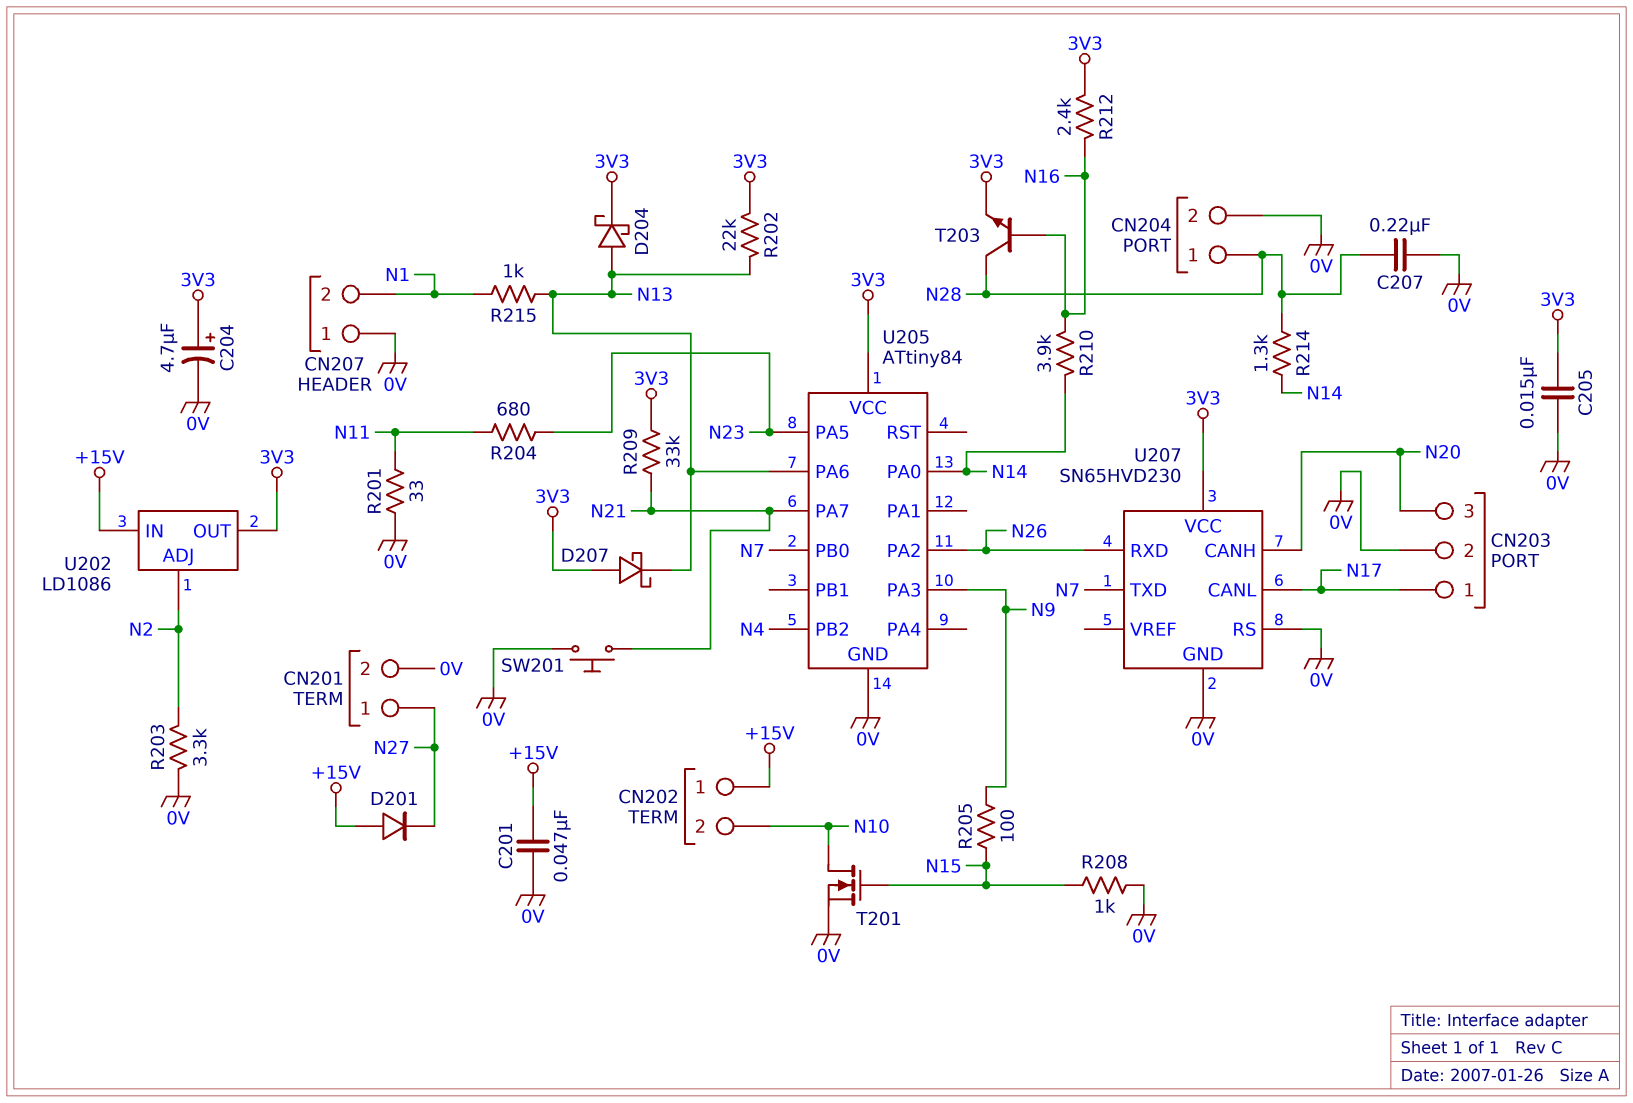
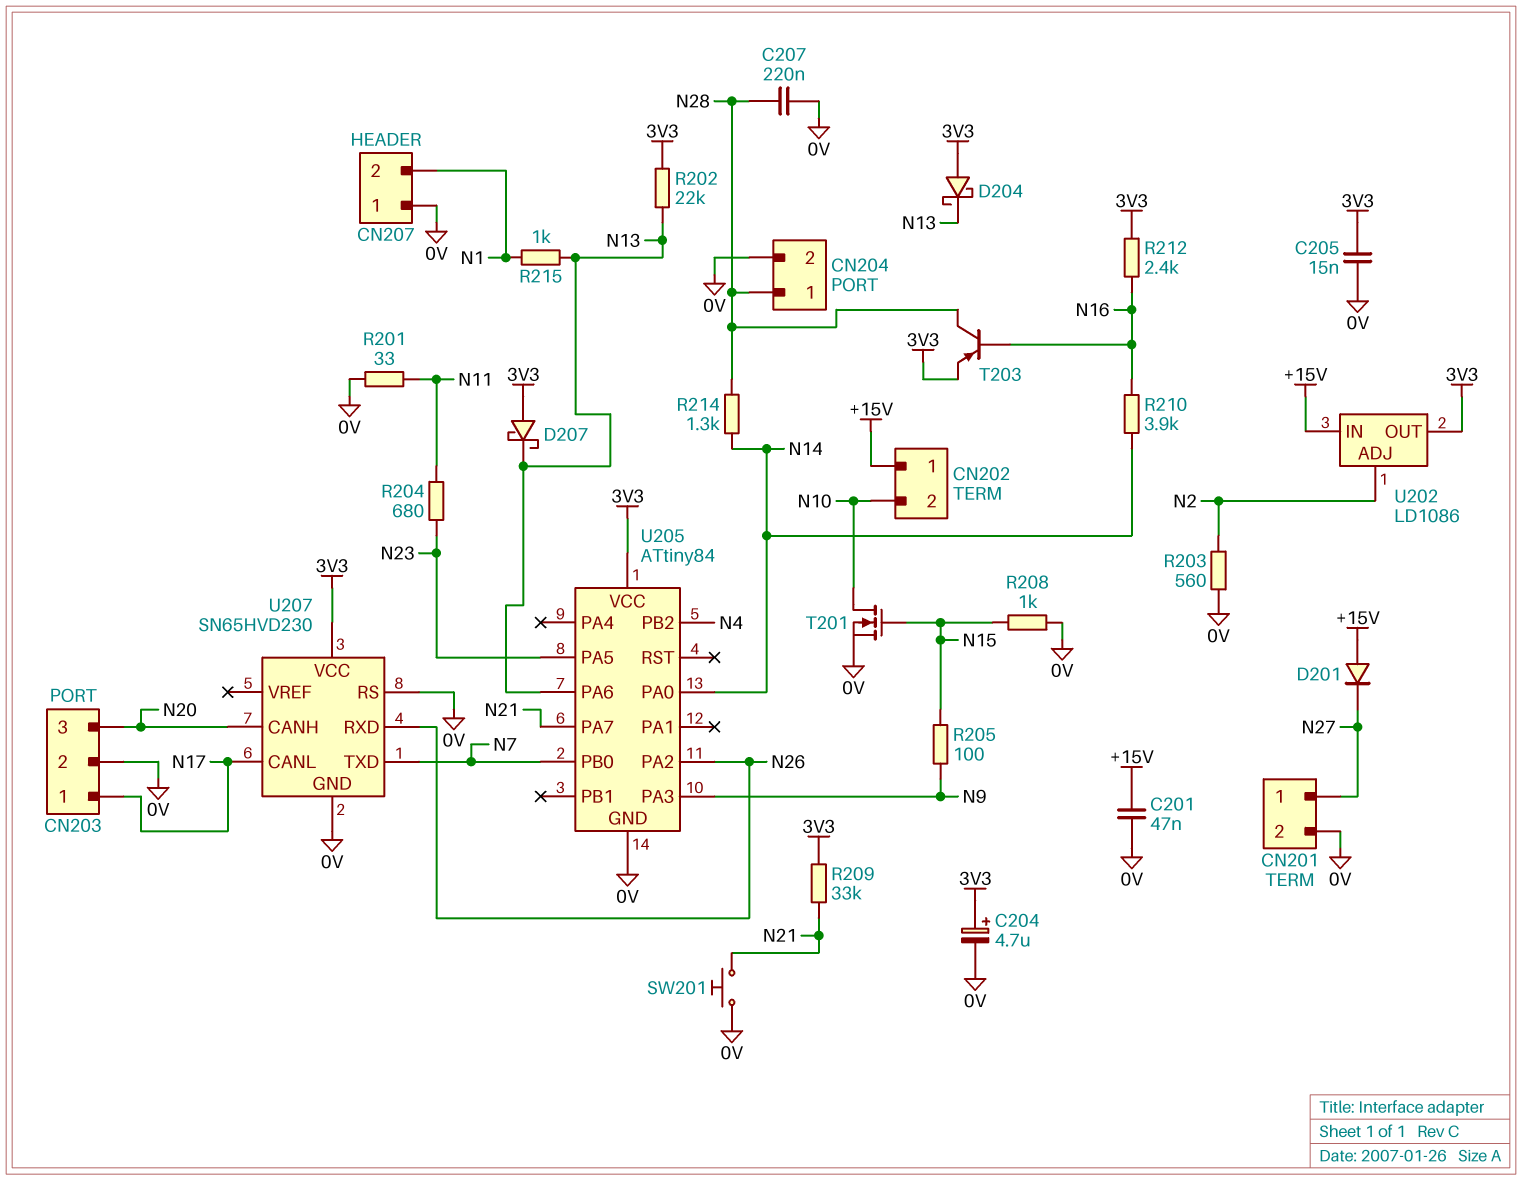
D204: schottky (A N13, K 3V3) -> schottky (A 3V3, K N13)
R203: 3.3k (0V, N2) -> 560 (0V, N2)
T203: NPN (B N16, C N28, E 3V3) -> PNP (B N16, C N28, E 3V3)

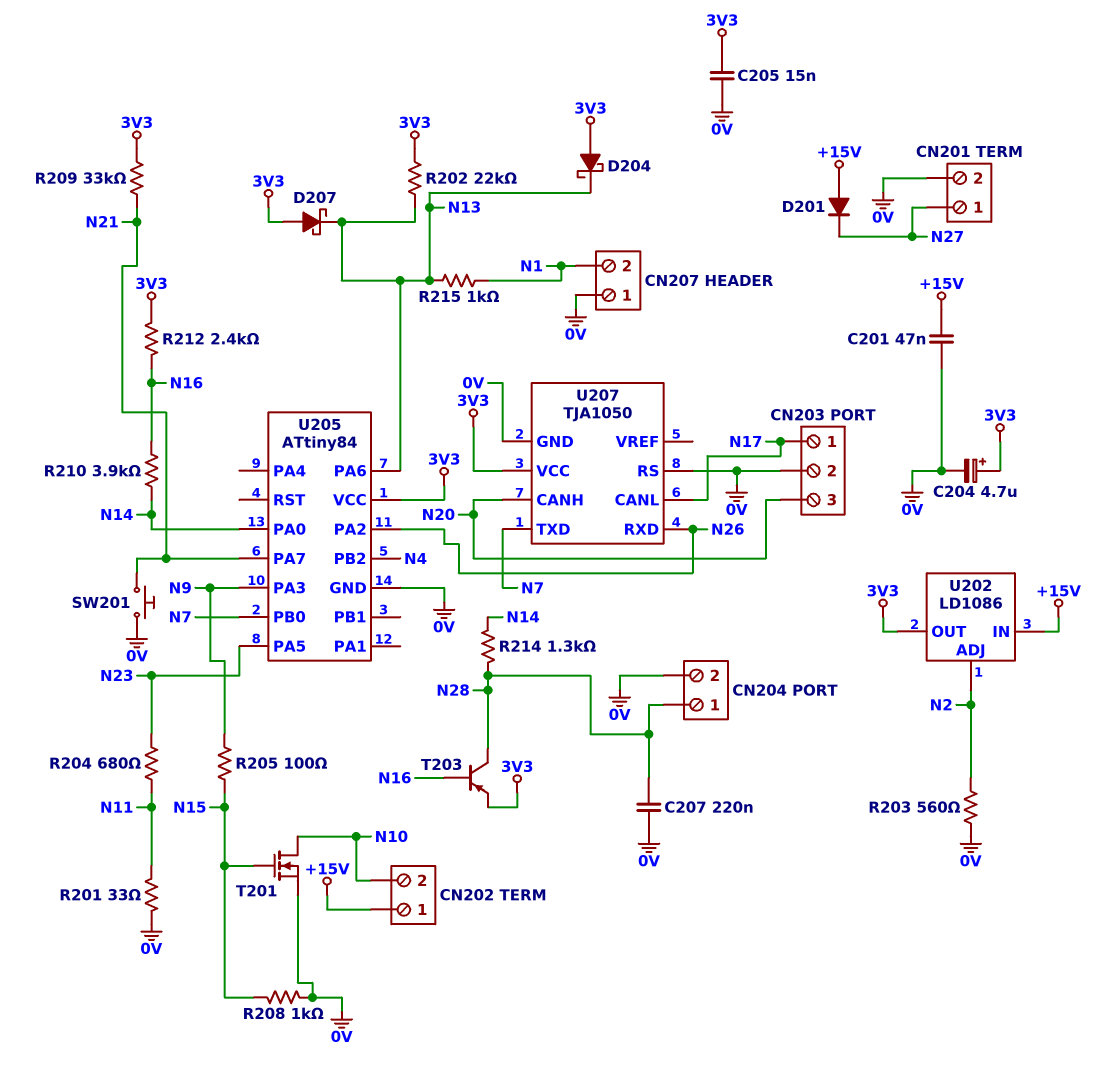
U207: SN65HVD230 -> TJA1050

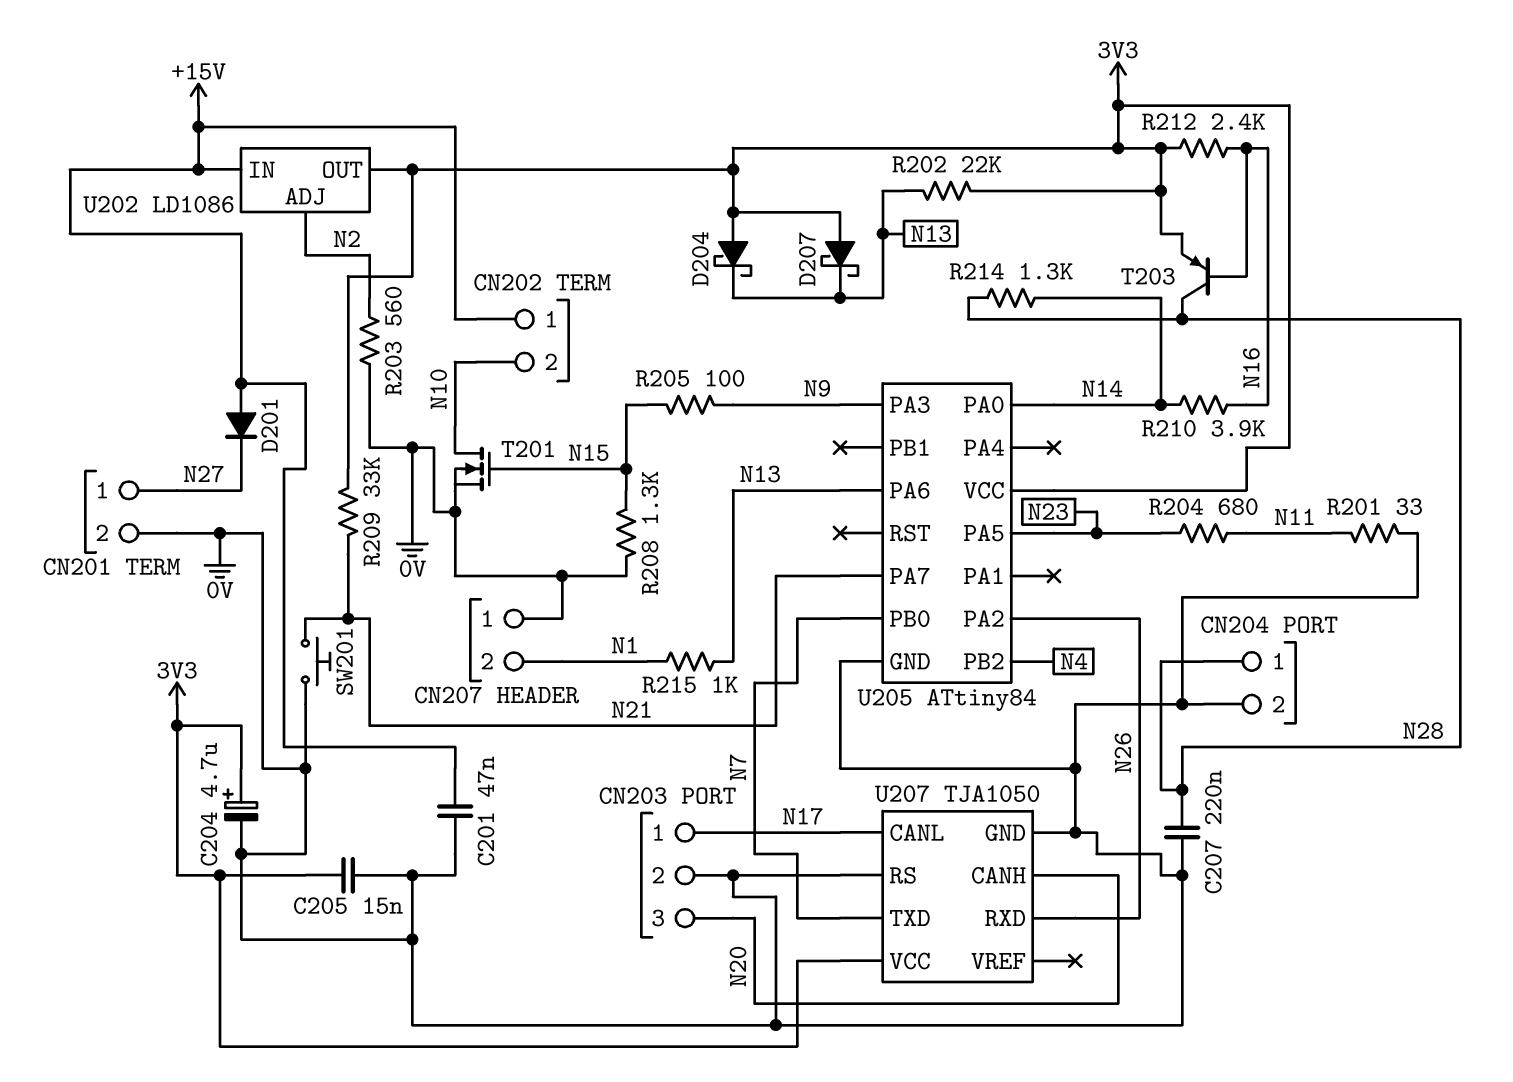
R208: 1k (0V, N15) -> 1.3k (0V, N15)

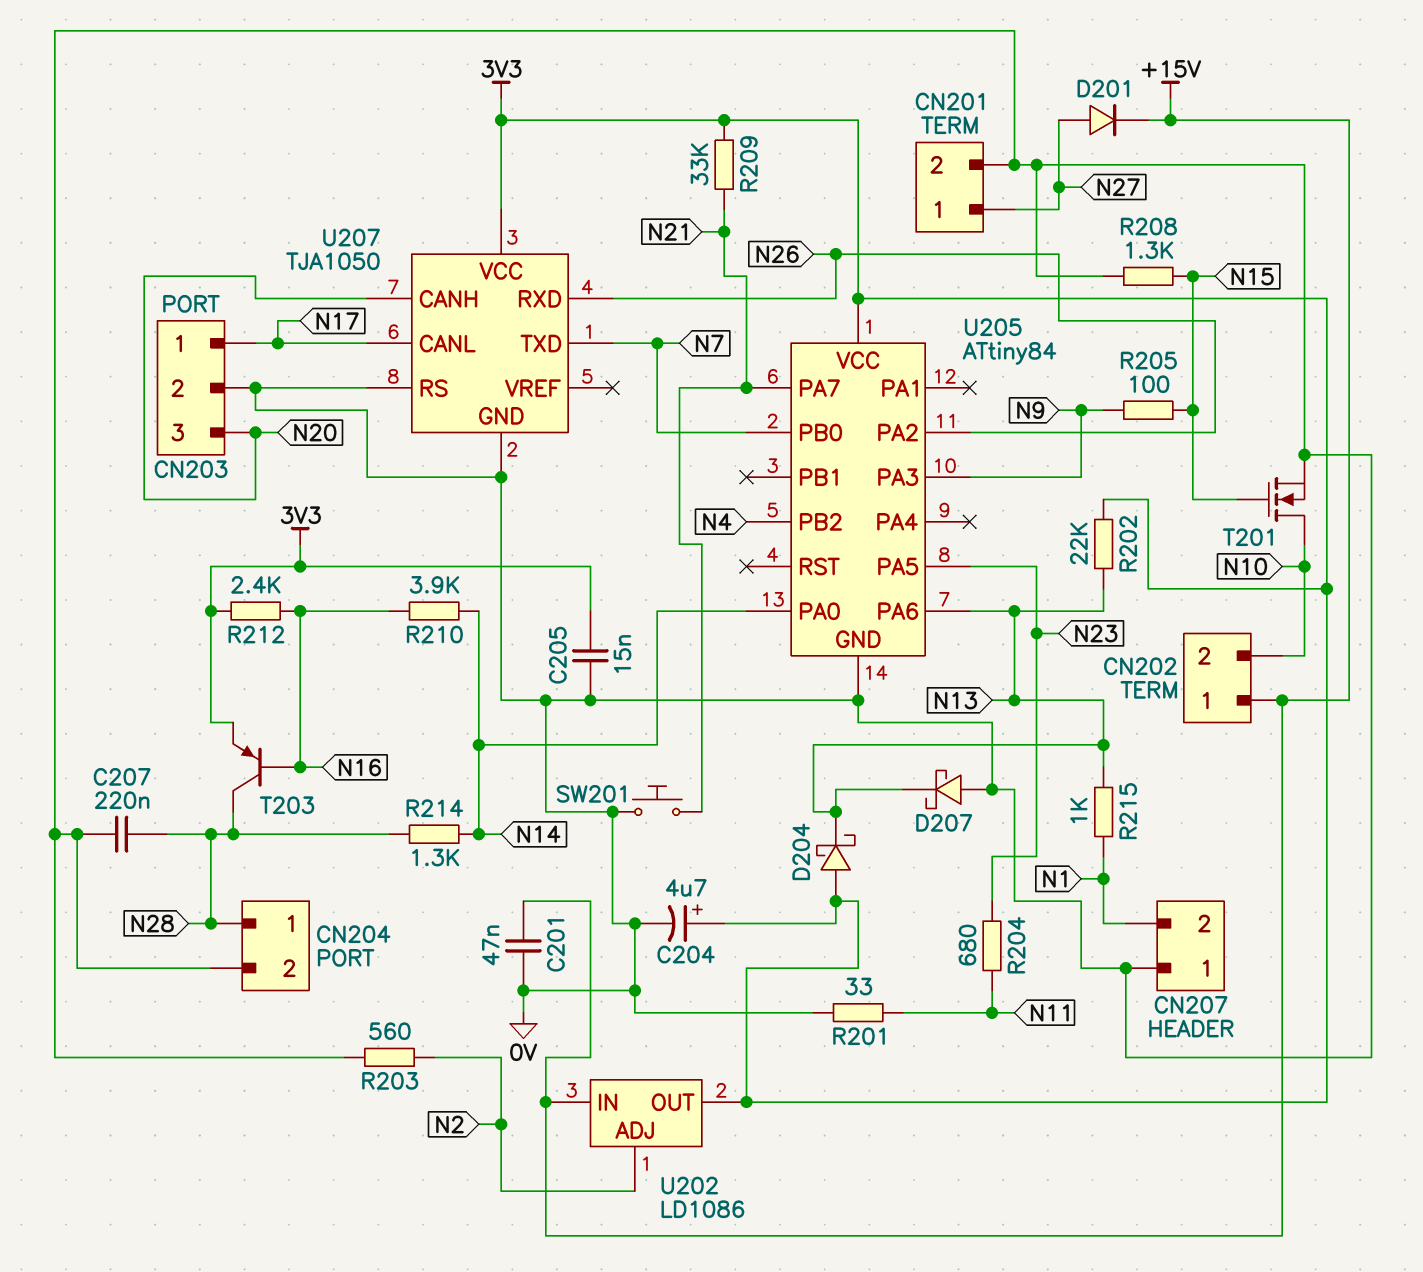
D201: diode (A +15V, K N27) -> diode (A N27, K +15V)
D207: schottky (A 3V3, K N13) -> schottky (A 0V, K N13)

